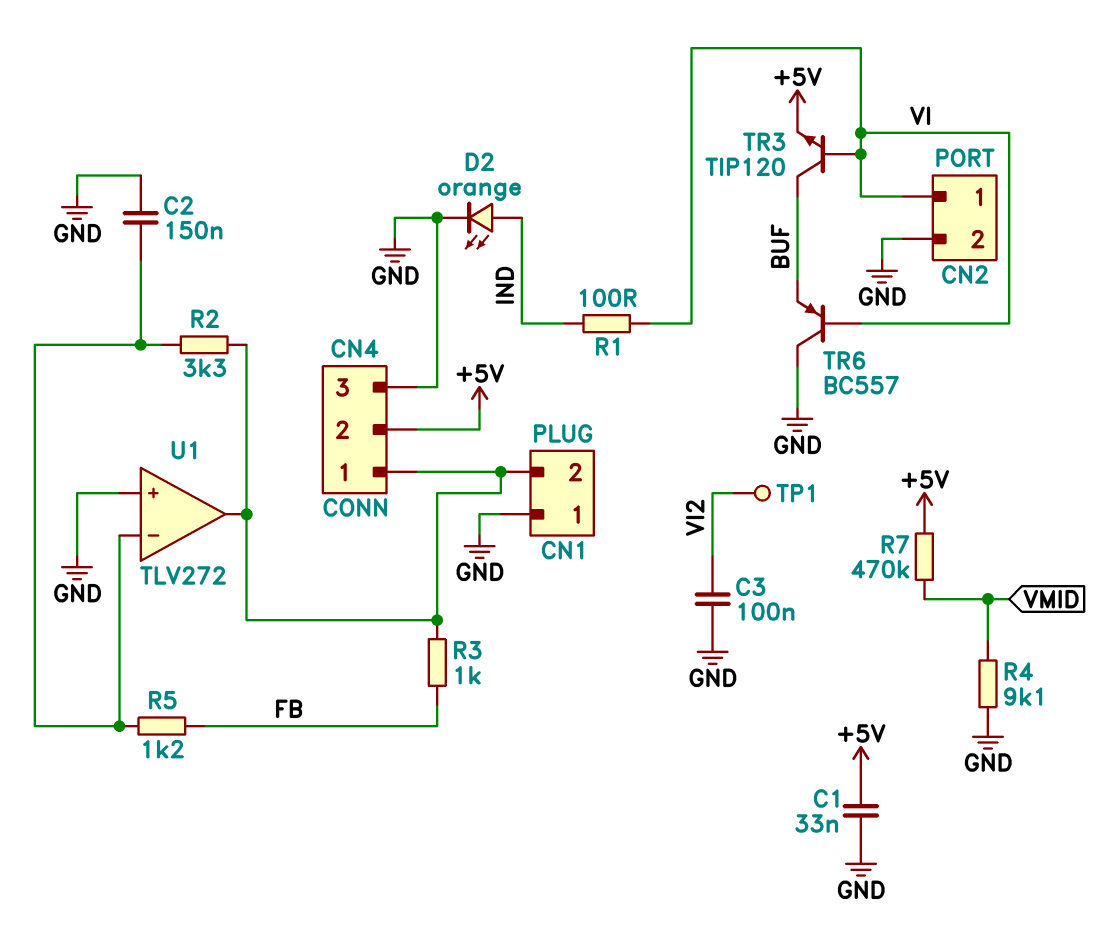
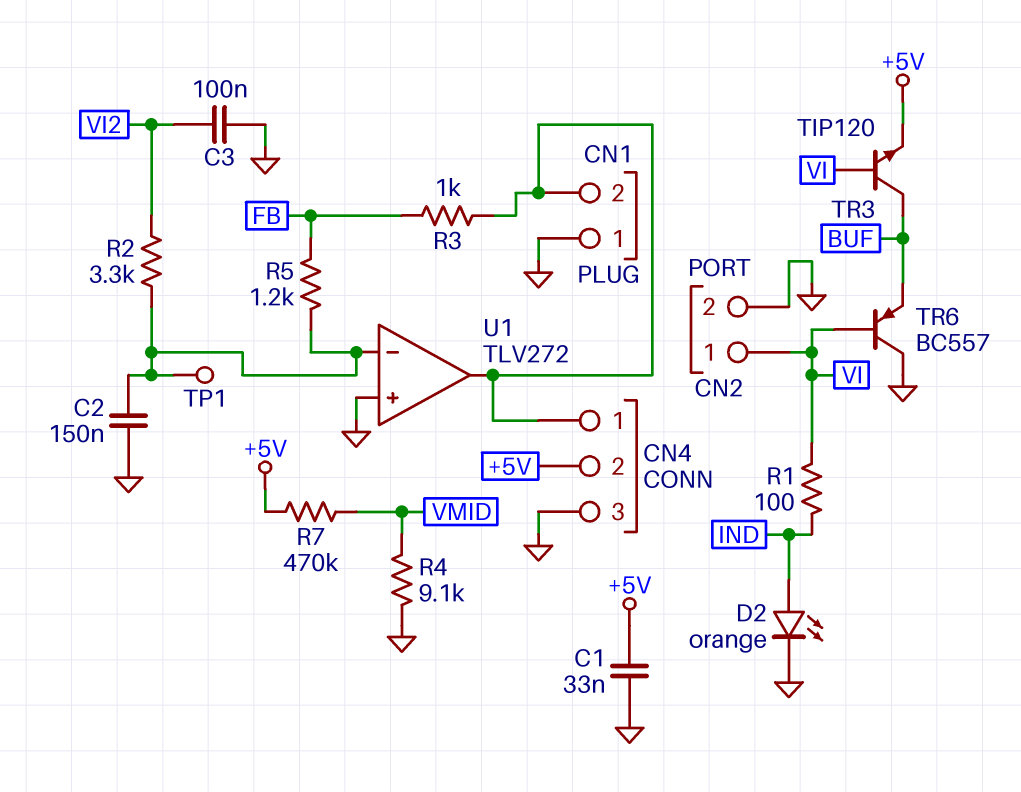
R2: 3.3k (CN1/2, U1/in-) -> 3.3k (U1/in-, VI2)
TP1: test point (VI2) -> test point (U1/in-)

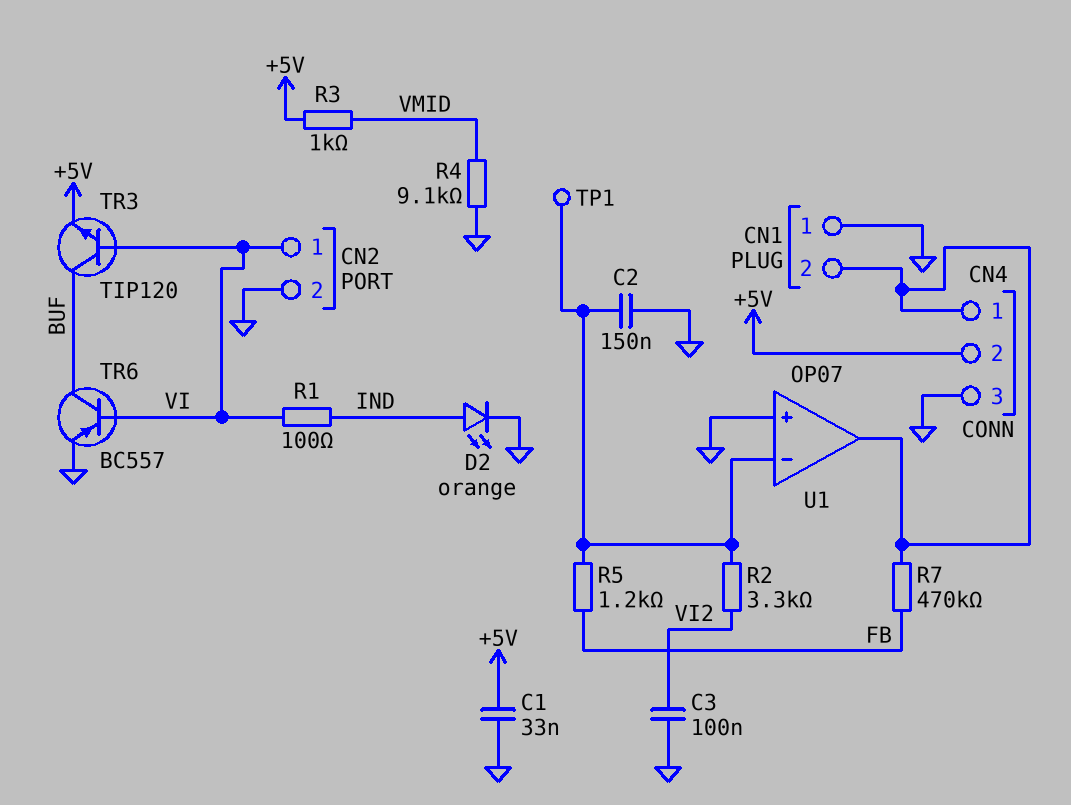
R3: 1k (CN1/2, FB) -> 1k (+5V, VMID)
R7: 470k (+5V, VMID) -> 470k (CN1/2, FB)
TR6: PNP BC557 (B VI, C GND, E BUF) -> PNP BC557 (B VI, C BUF, E GND)
U1: TLV272 -> OP07

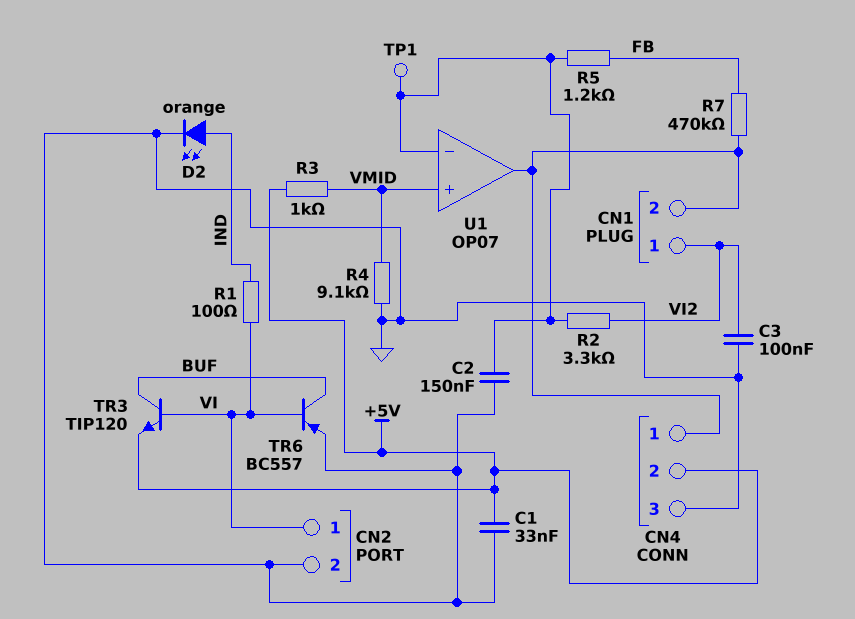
CN1 pin 1: GND -> VI2
U1 pin in+: GND -> VMID

